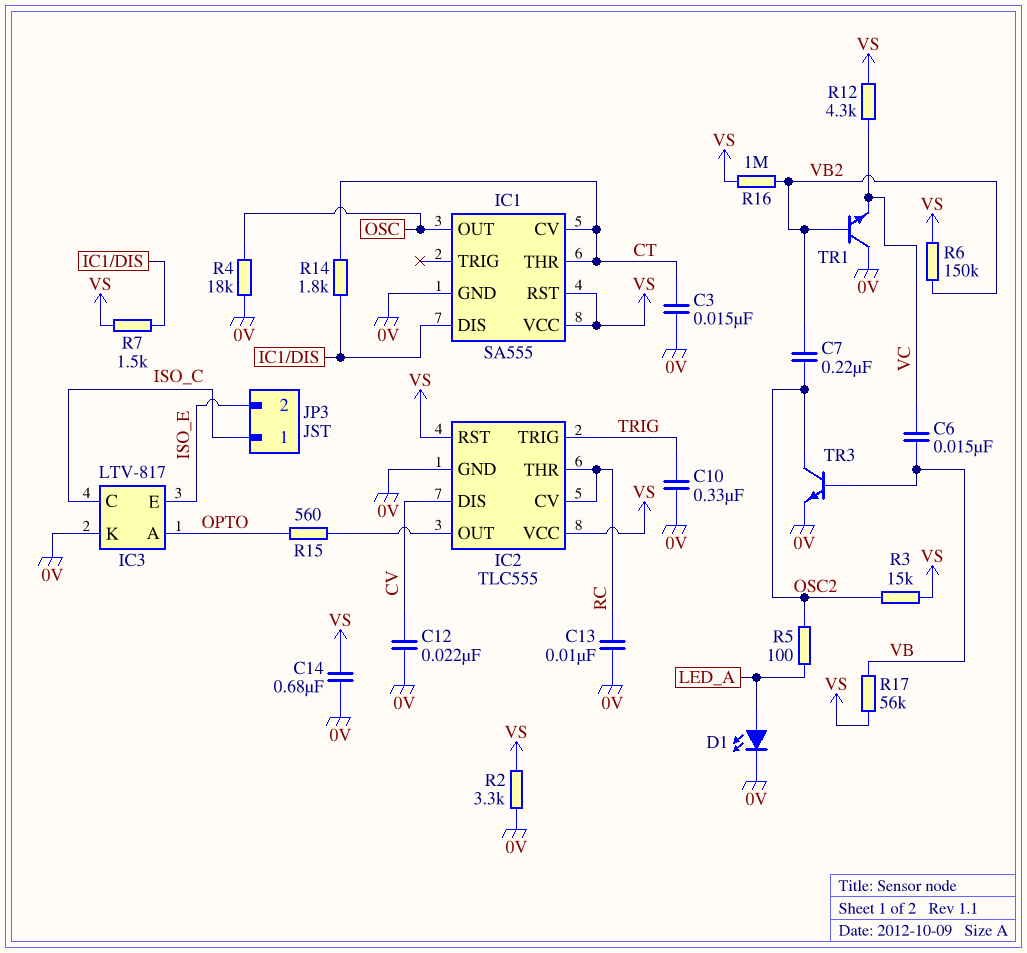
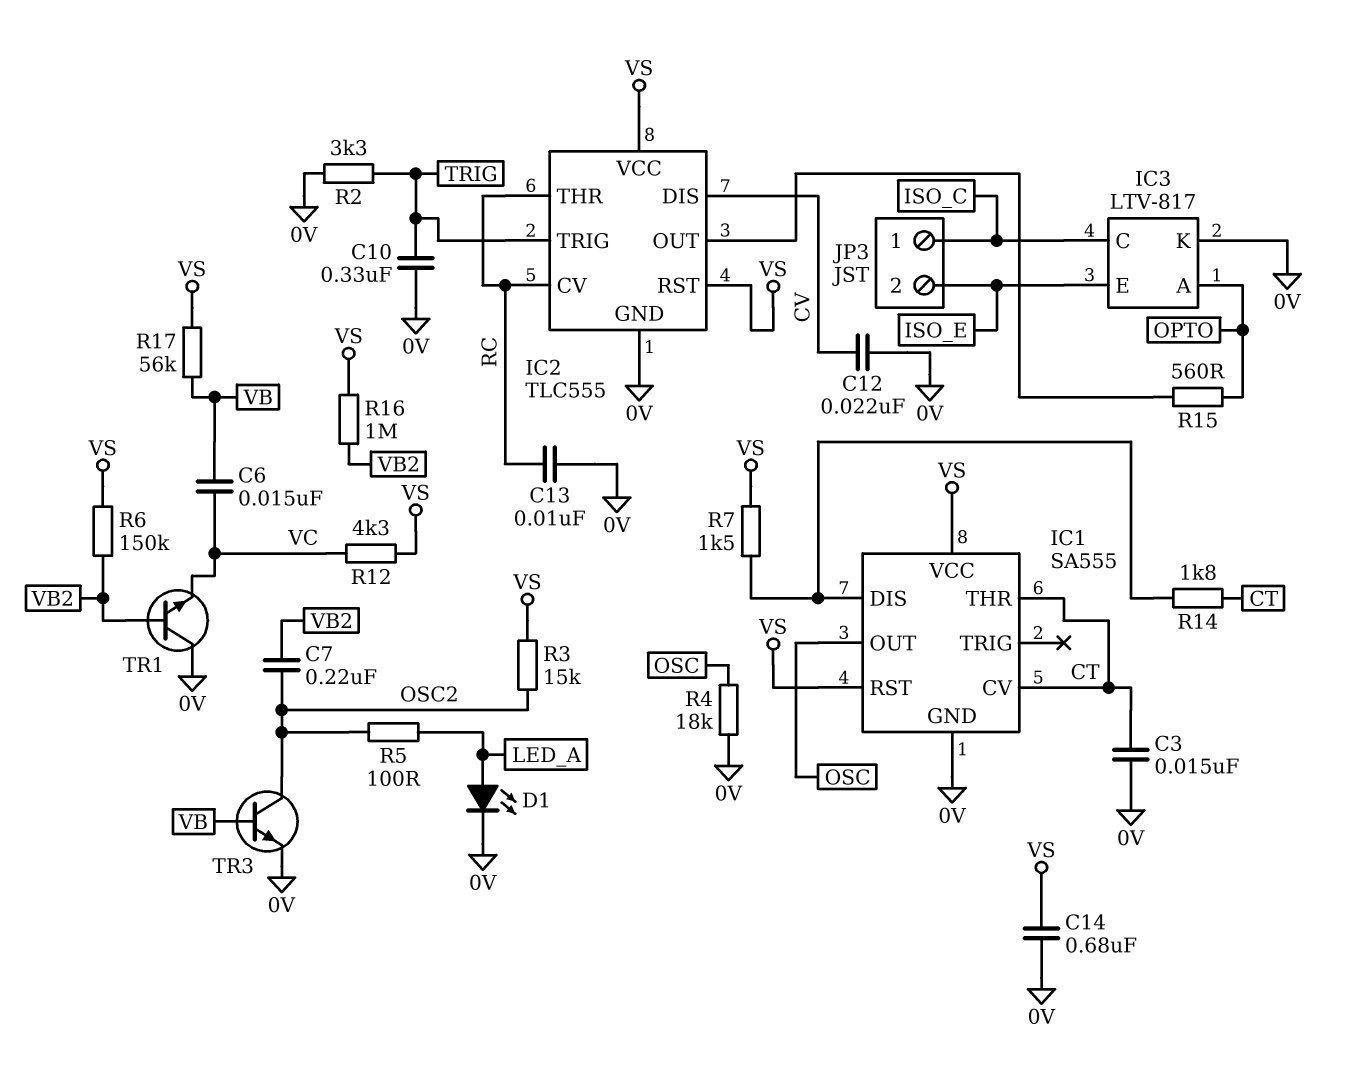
R2: 3.3k (0V, VS) -> 3.3k (0V, TRIG)

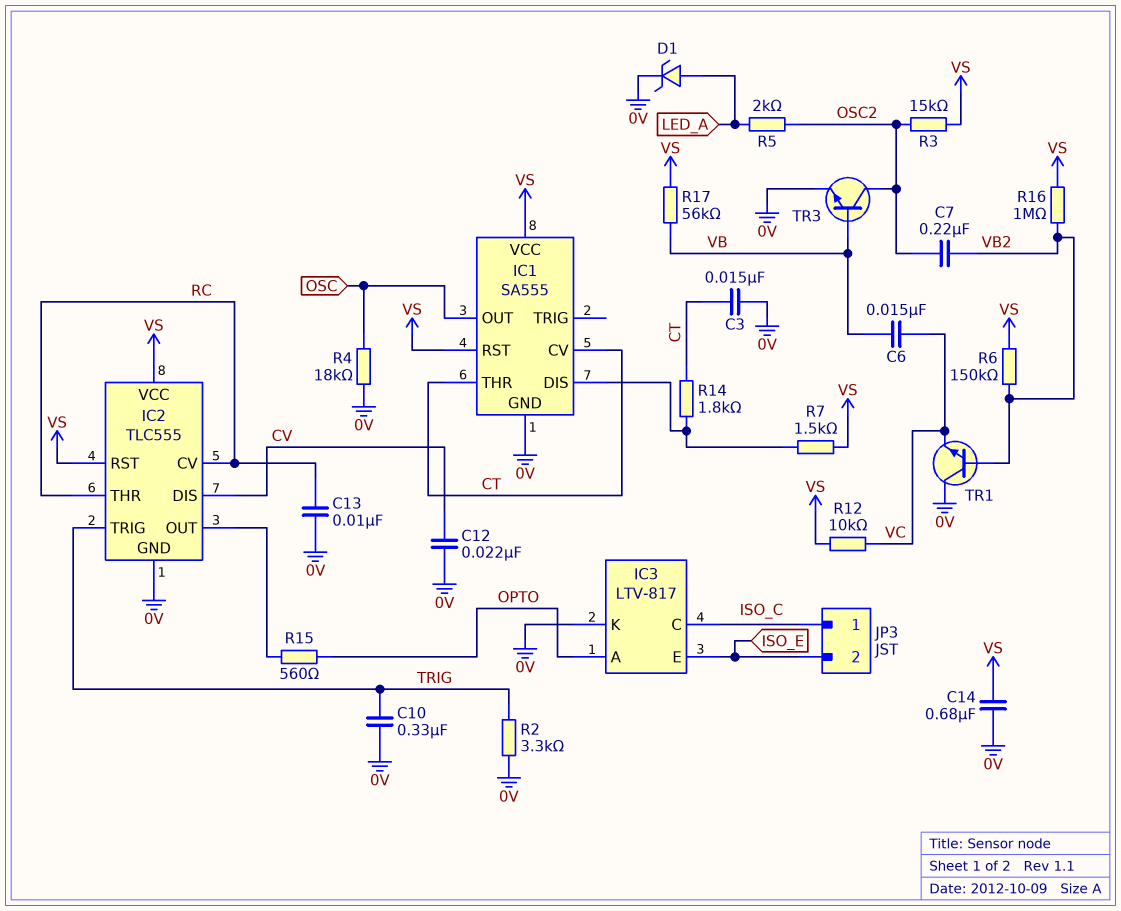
D1: LED (A LED_A, K 0V) -> zener (A LED_A, K 0V)
R5: 100 (LED_A, OSC2) -> 2k (LED_A, OSC2)
R12: 4.3k (VC, VS) -> 10k (VC, VS)

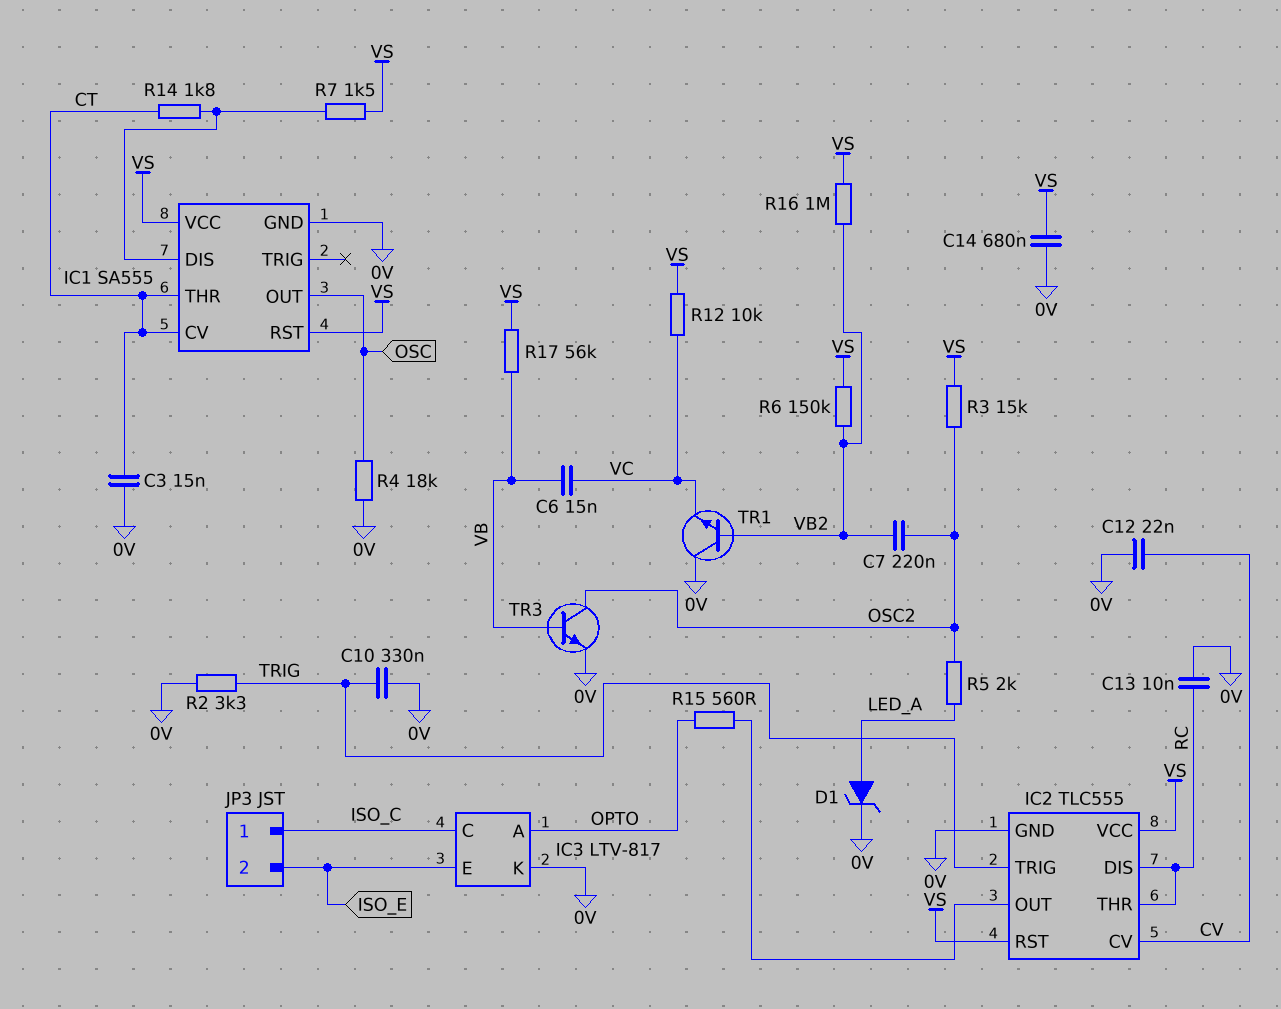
IC2 pin CV: RC -> CV
IC2 pin DIS: CV -> RC

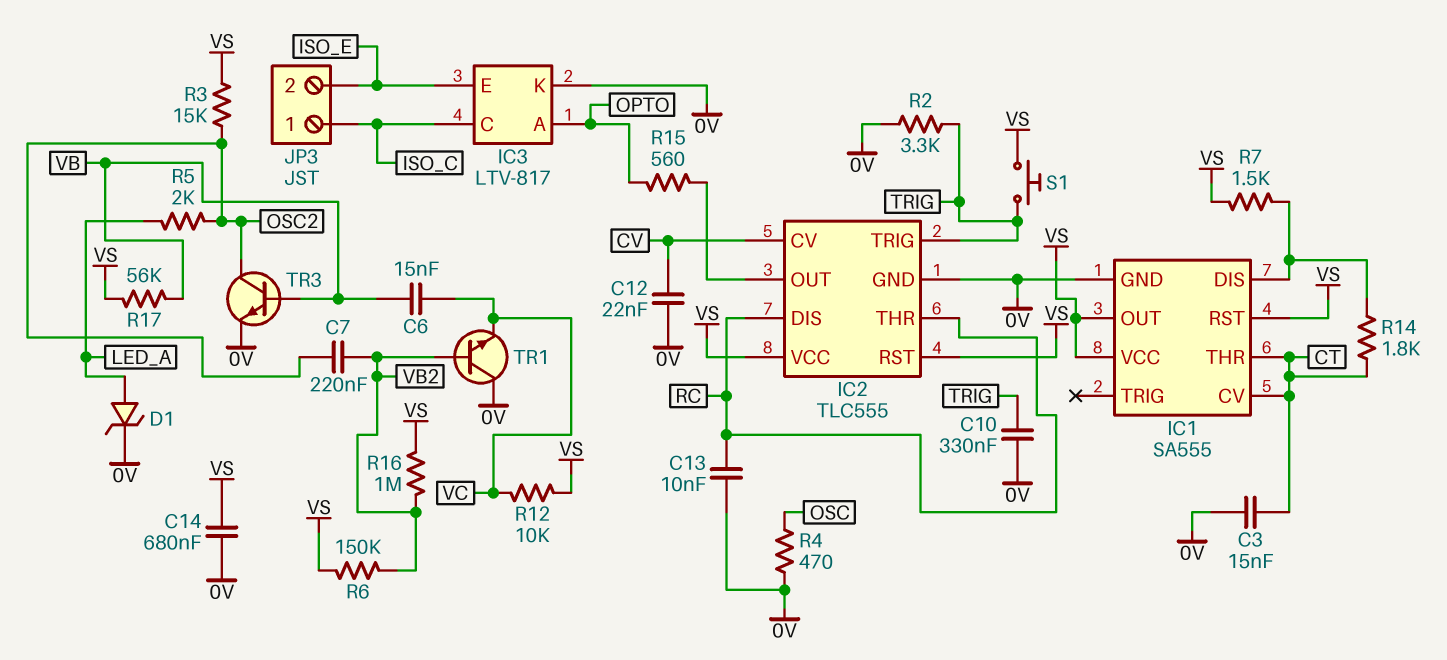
IC1 pin OUT: OSC -> VS
R4: 18k (0V, OSC) -> 470 (0V, OSC)
S1: none -> button (TRIG, VS)

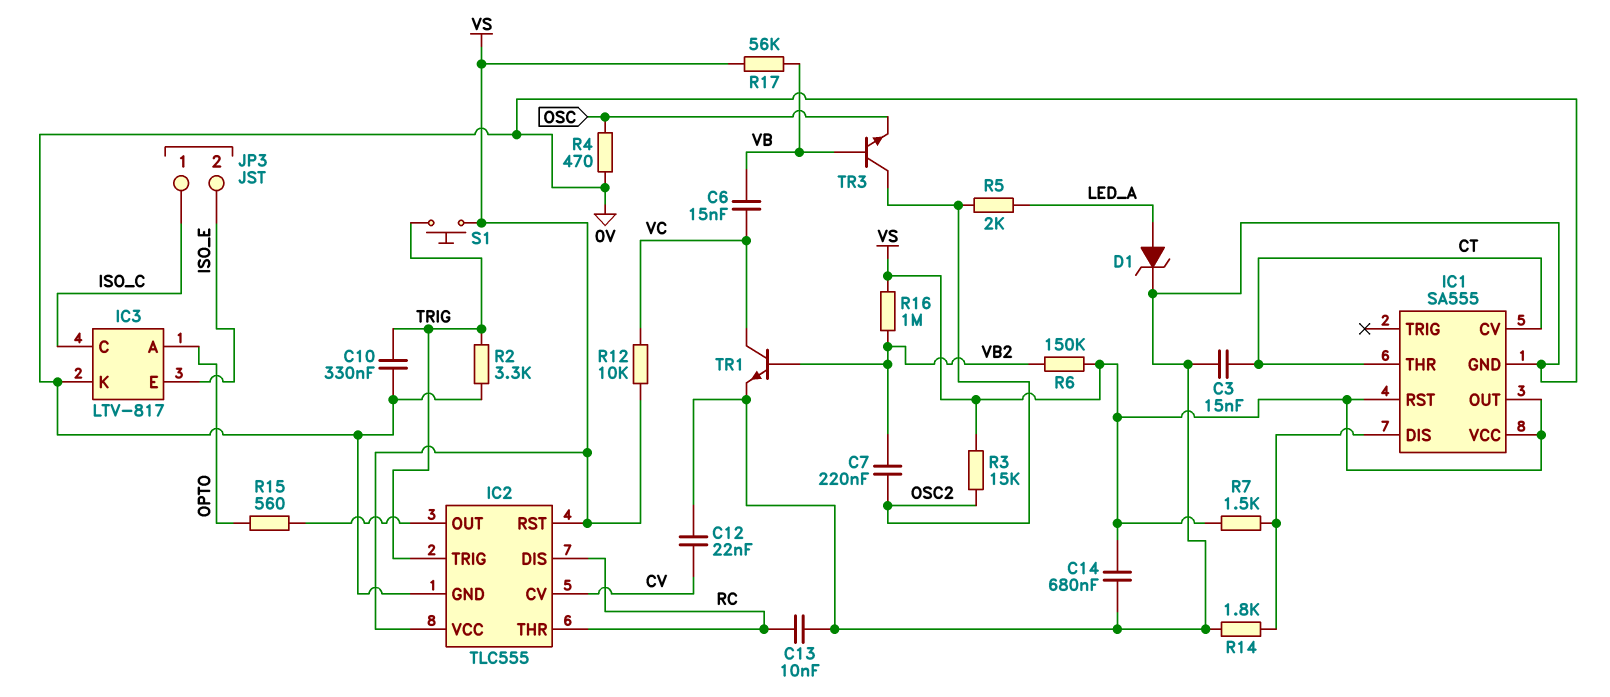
R14: 1.8k (CT, IC1/DIS) -> 1.8k (0V, IC1/DIS)
TR1: NPN (B VB2, C 0V, E VC) -> NPN (B VB2, C VC, E 0V)
TR3: NPN (B VB, C OSC2, E 0V) -> NPN (B VB, C OSC2, E OSC)

